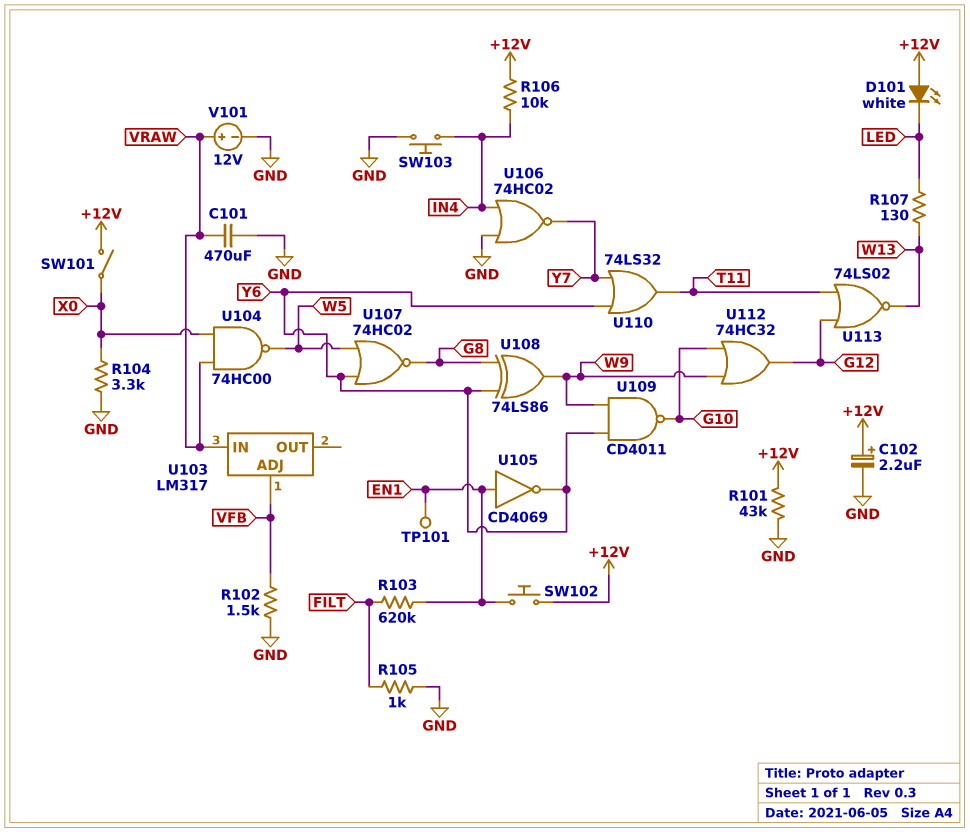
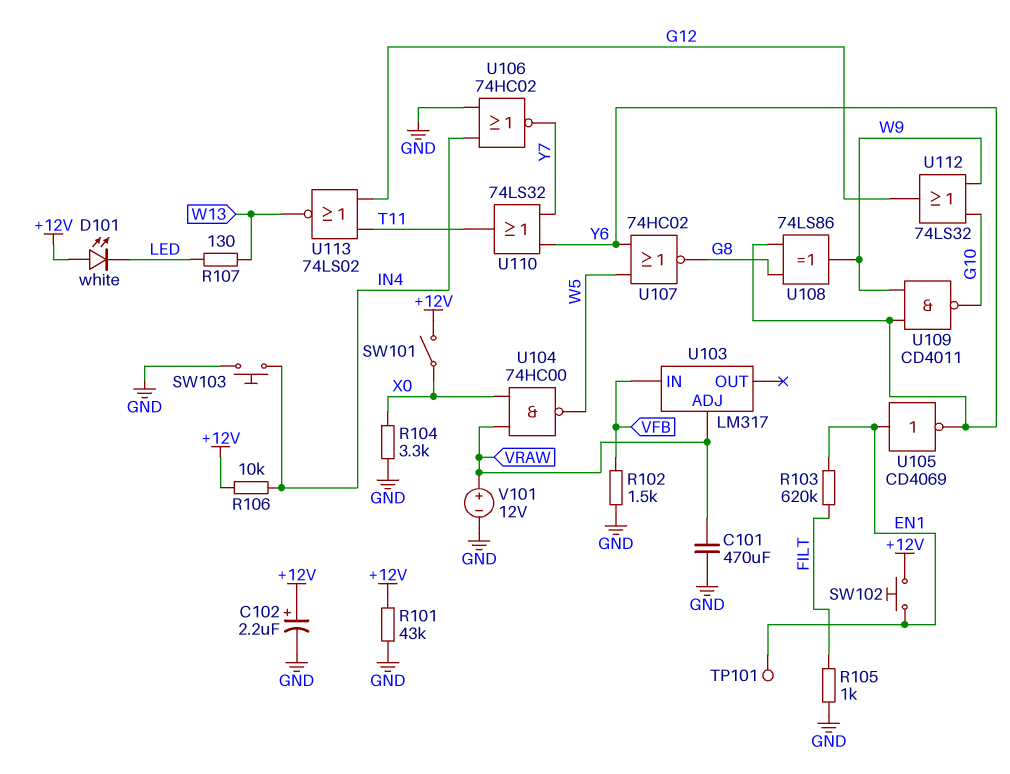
U103 pin ADJ: VFB -> VRAW
U103 pin IN: VRAW -> VFB
U112: OR 74HC32 (in G10, in W9, out G12) -> OR 74LS32 (in G10, in W9, out G12)

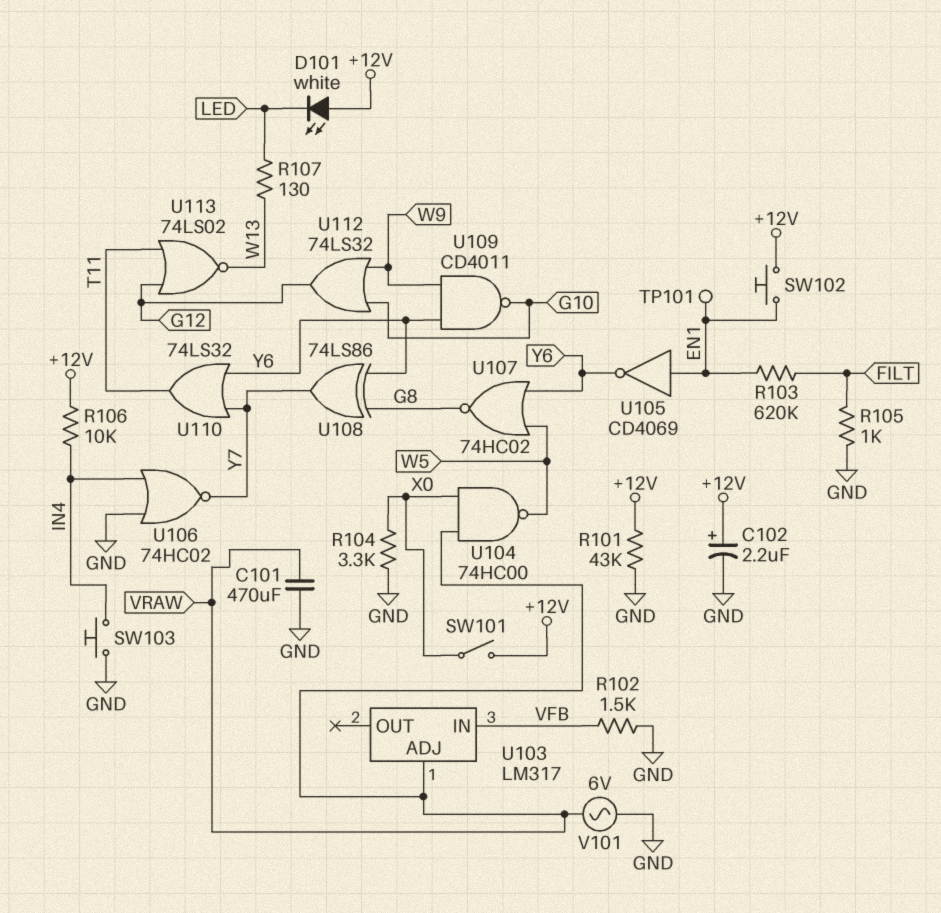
U108: XOR 74LS86 (in G8, in Y6, out W9) -> XOR 74LS86 (in G8, in Y6, out Y7)
V101: 12V (plus VRAW, minus GND) -> AC 6V (GND, VRAW)

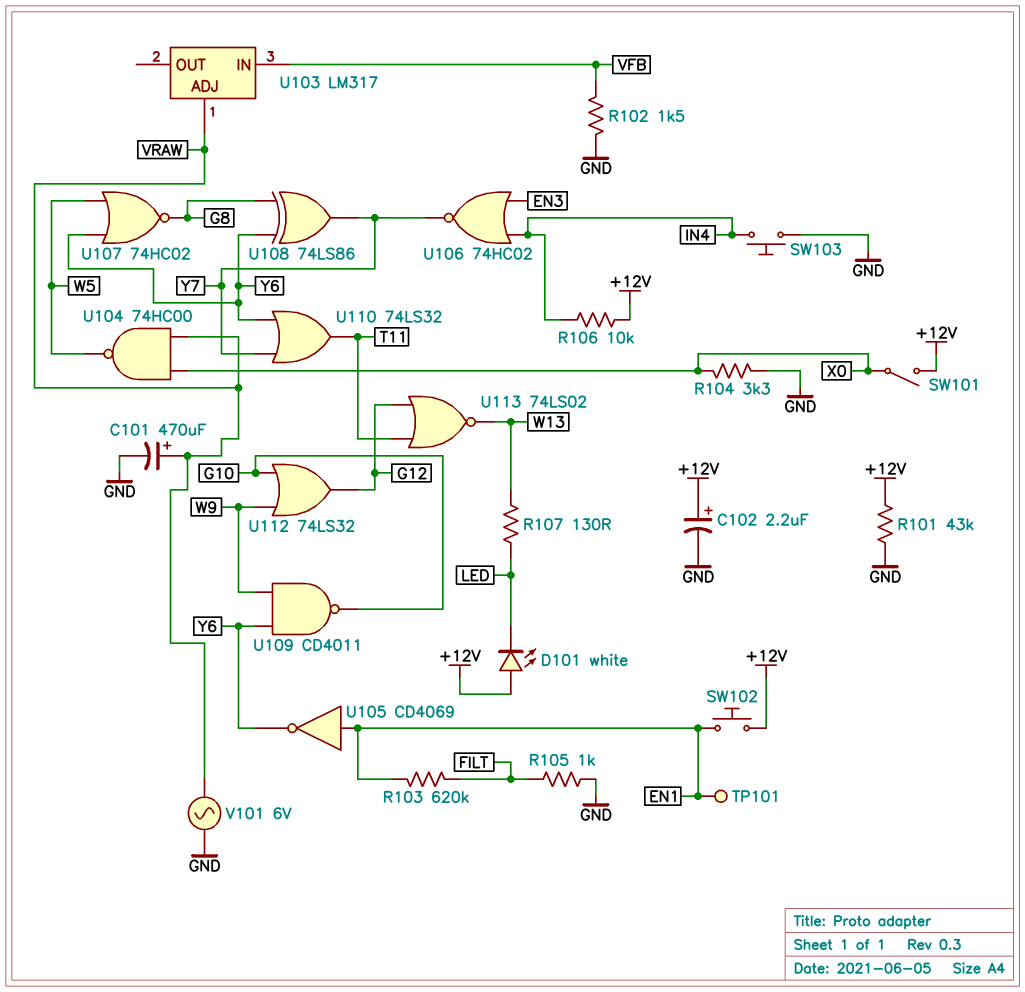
C101: 470uF (GND, VRAW) -> 470uF (plus VRAW, minus GND)
U106: NOR 74HC02 (in GND, in IN4, out Y7) -> NOR 74HC02 (in EN3, in IN4, out Y7)

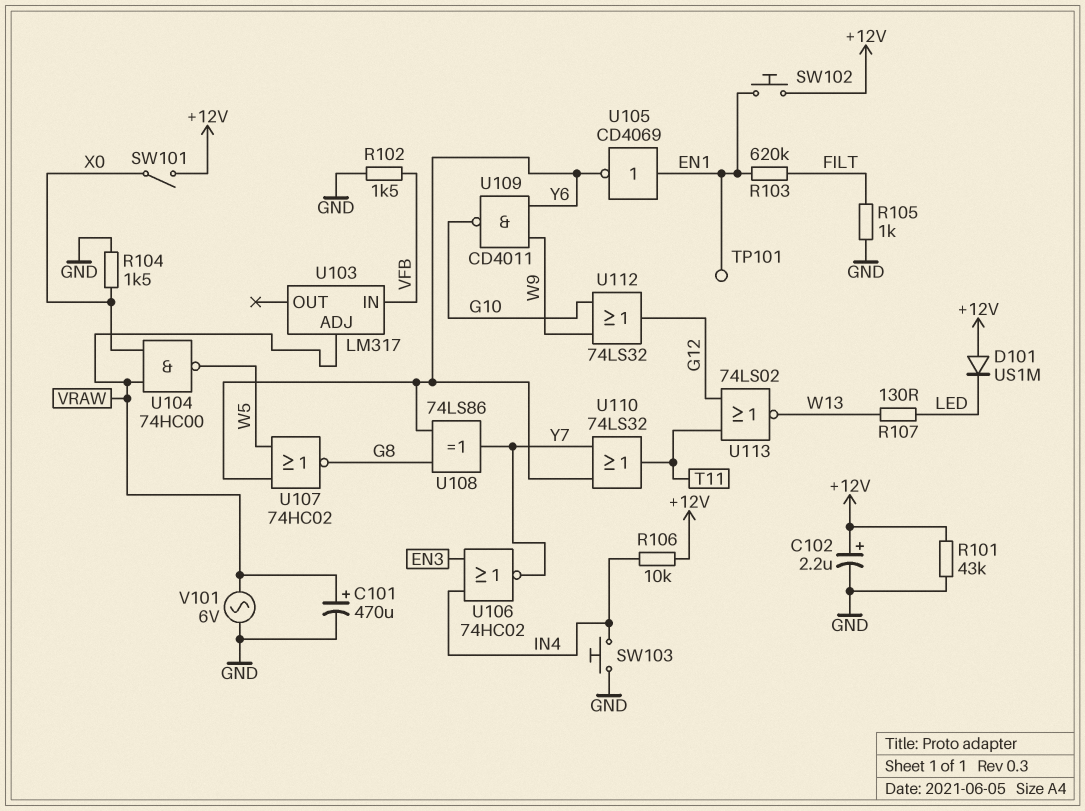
D101: LED white (A +12V, K LED) -> diode US1M (A +12V, K LED)
R104: 3.3k (GND, X0) -> 1.5k (GND, X0)

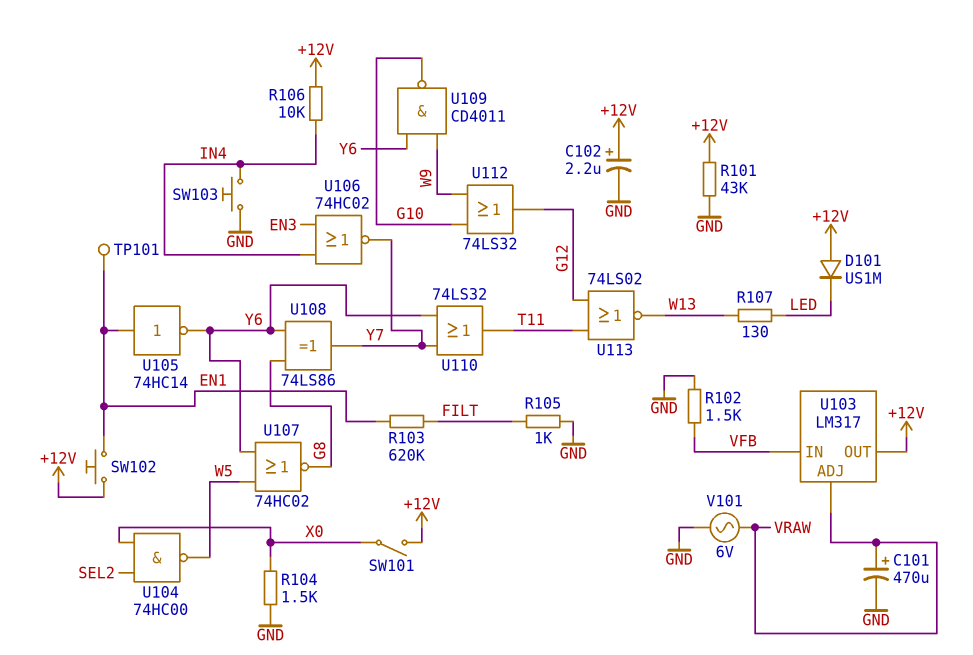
U103 pin OUT: none -> +12V
U104: NAND 74HC00 (in VRAW, in X0, out W5) -> NAND 74HC00 (in SEL2, in X0, out W5)
U105: NOT CD4069 (in EN1, out Y6) -> NOT 74HC14 (in EN1, out Y6)

